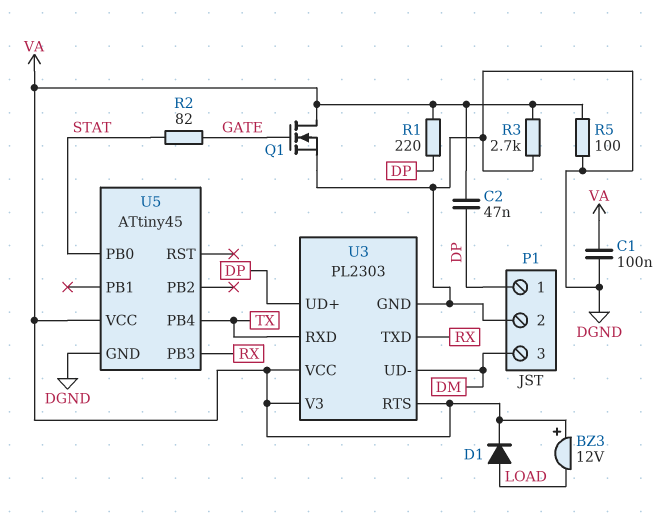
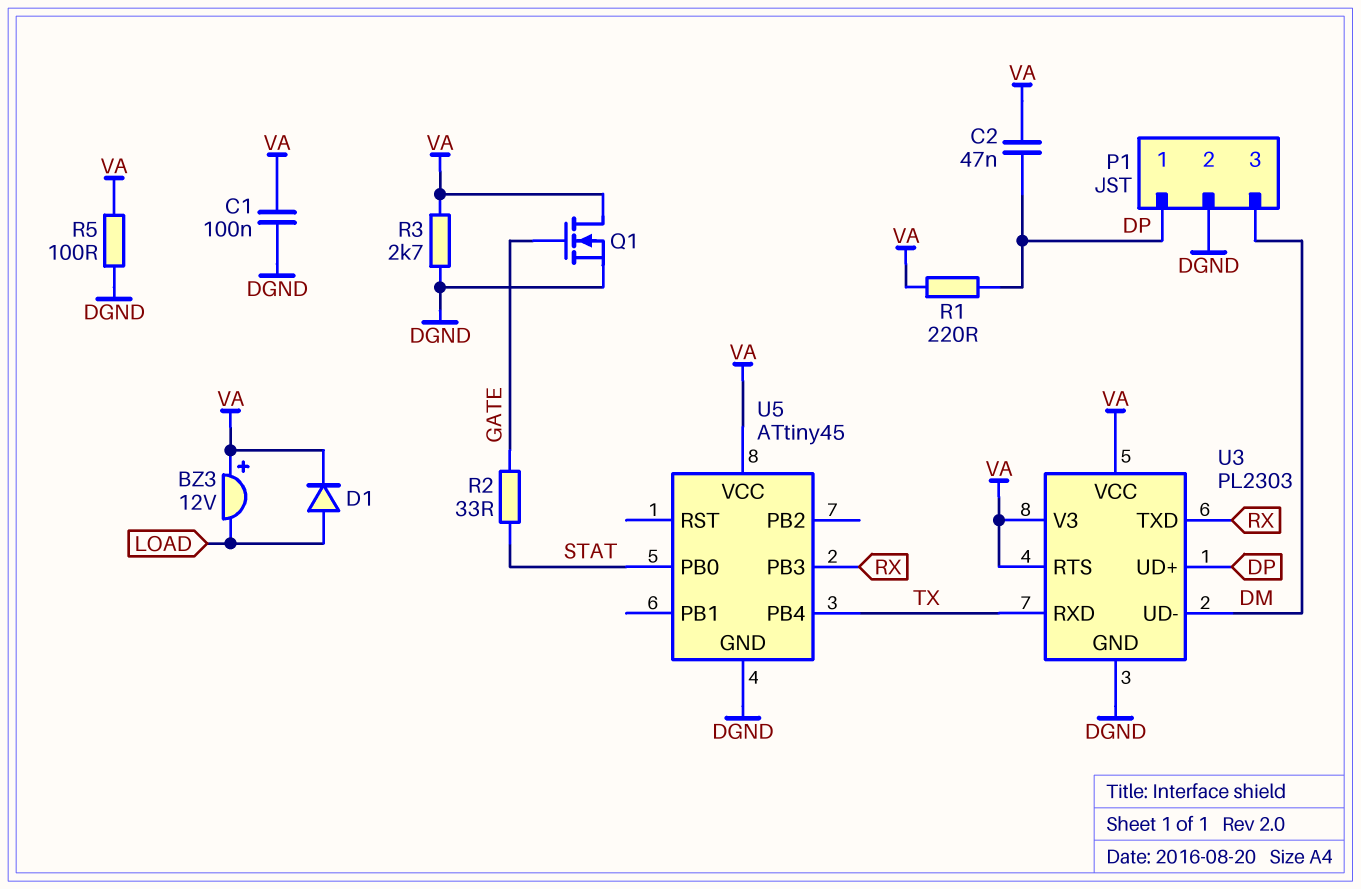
R2: 82 (GATE, STAT) -> 33 (GATE, STAT)

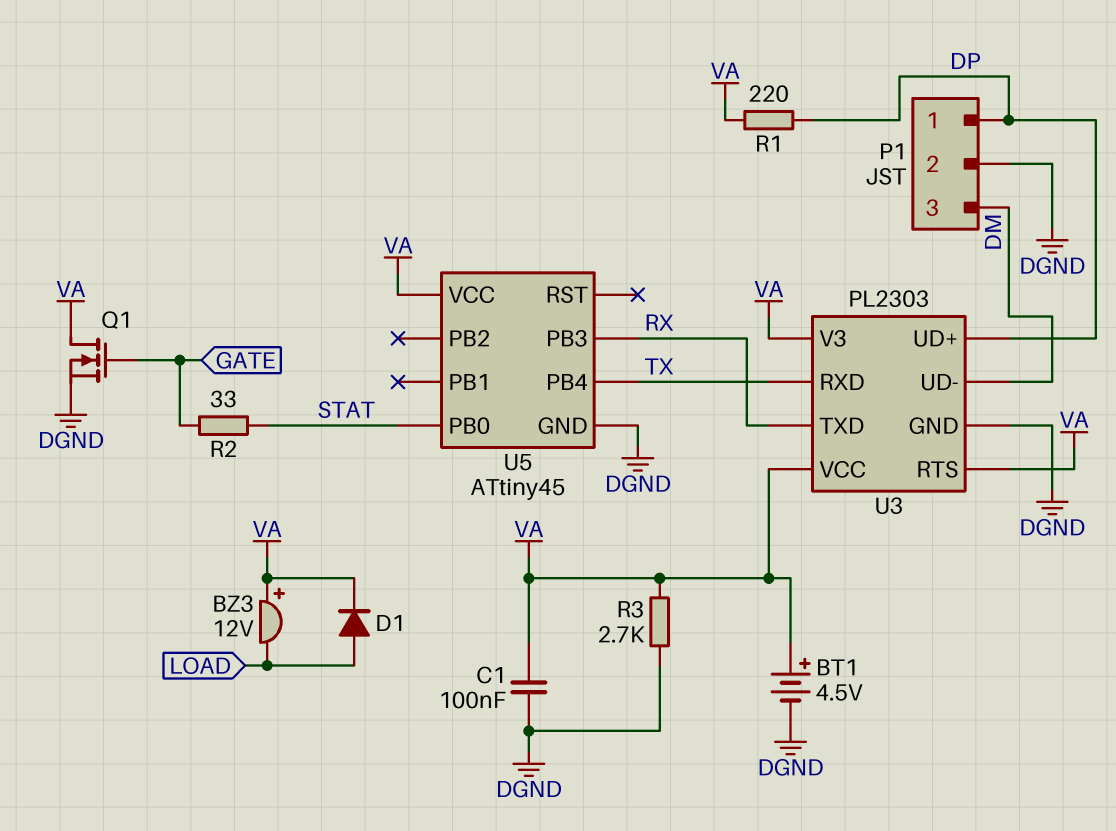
BT1: none -> 4.5V (plus VA, minus DGND)
C2: 47nF (DP, VA) -> none
R5: 100 (DGND, VA) -> none

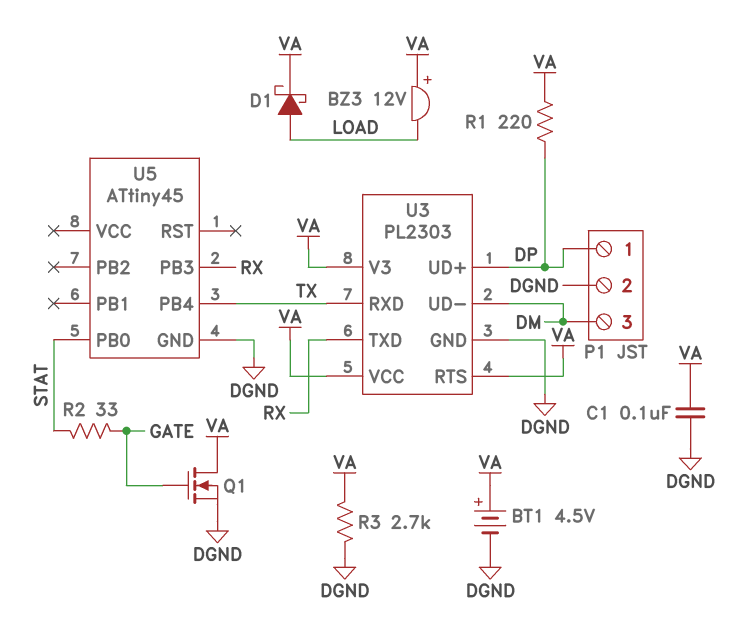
D1: diode (A LOAD, K VA) -> schottky (A LOAD, K VA)
U5 pin VCC: VA -> none

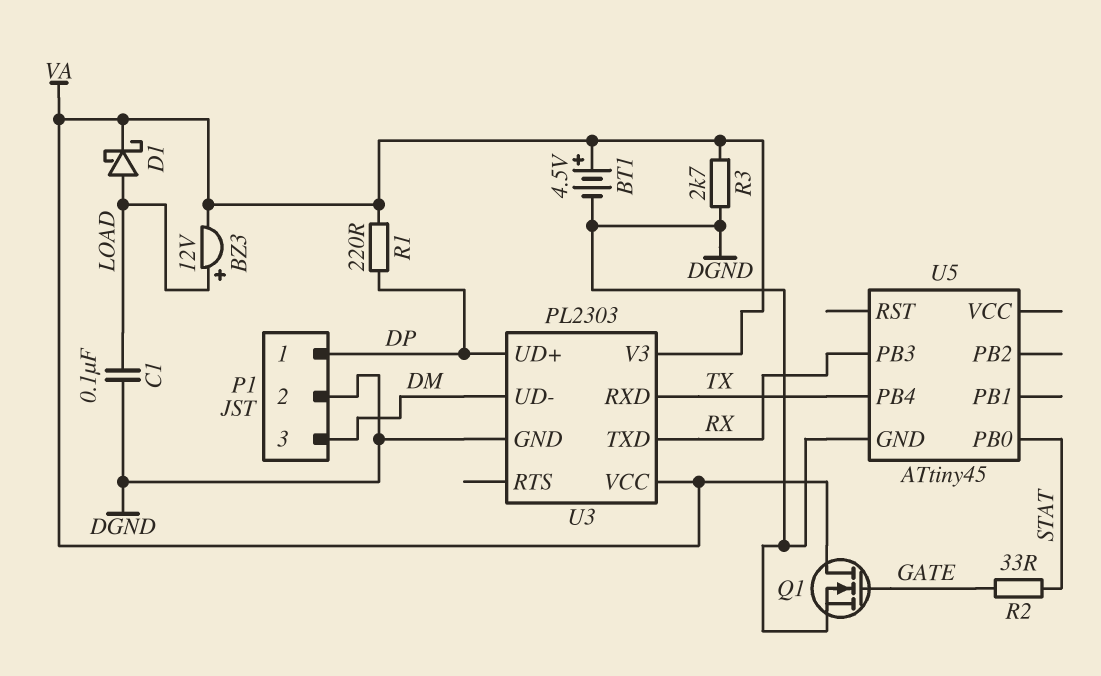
BZ3: buzzer 12V (plus VA, minus LOAD) -> buzzer 12V (plus LOAD, minus VA)
C1: 100nF (DGND, VA) -> 100nF (DGND, LOAD)
U3 pin RTS: VA -> none

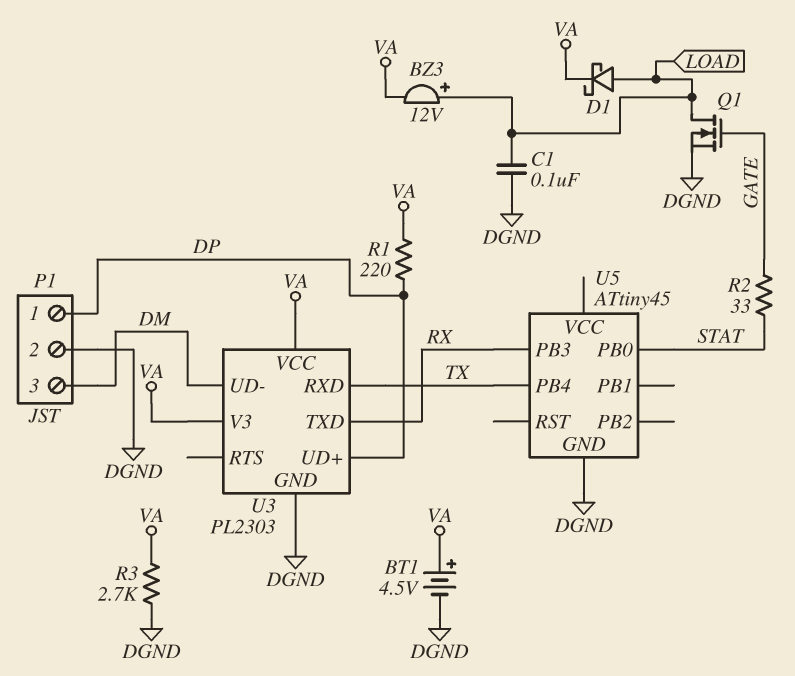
Q1: NMOS (G GATE, D VA, S DGND) -> NMOS (G GATE, D LOAD, S DGND)

